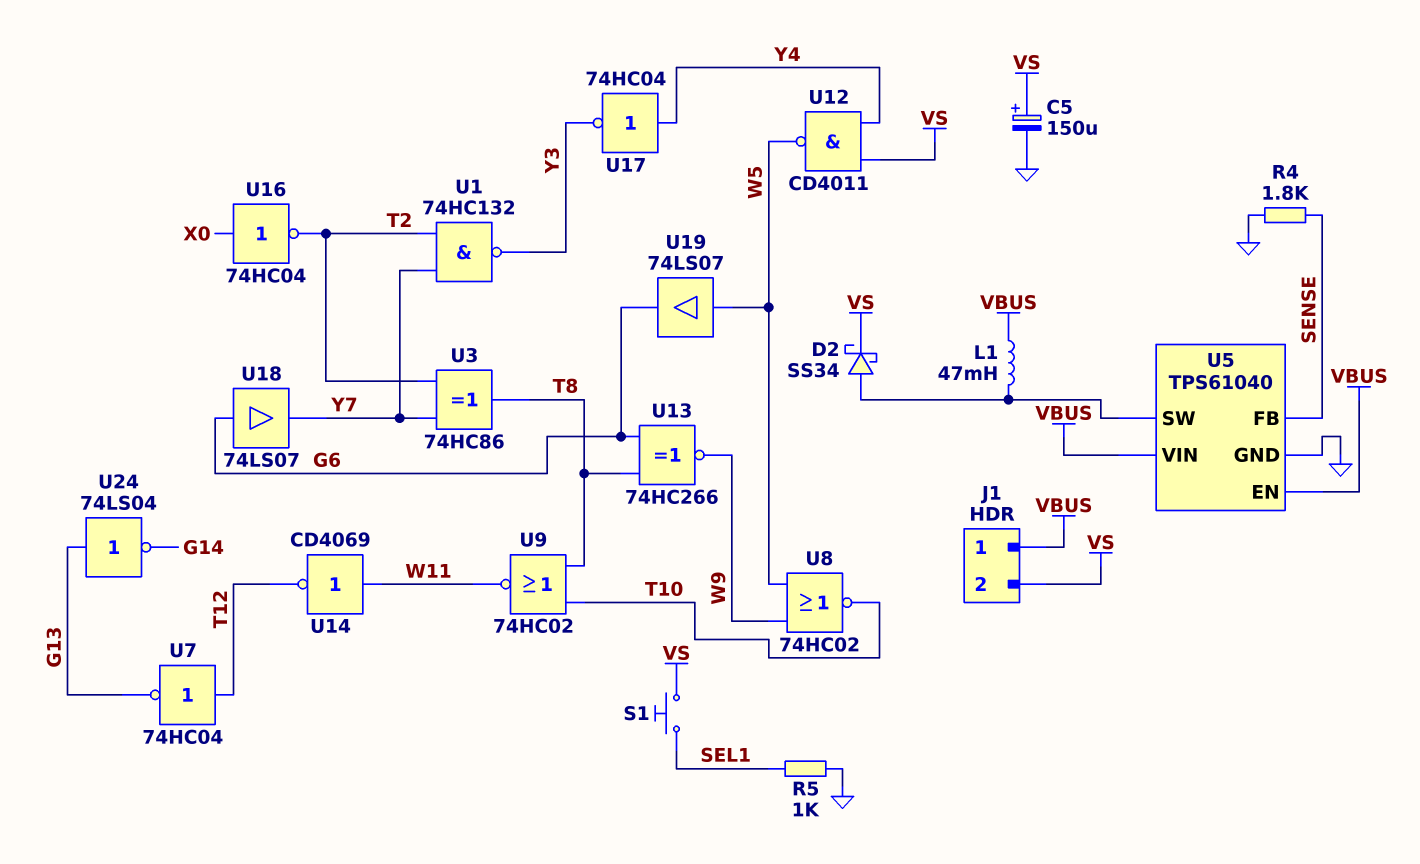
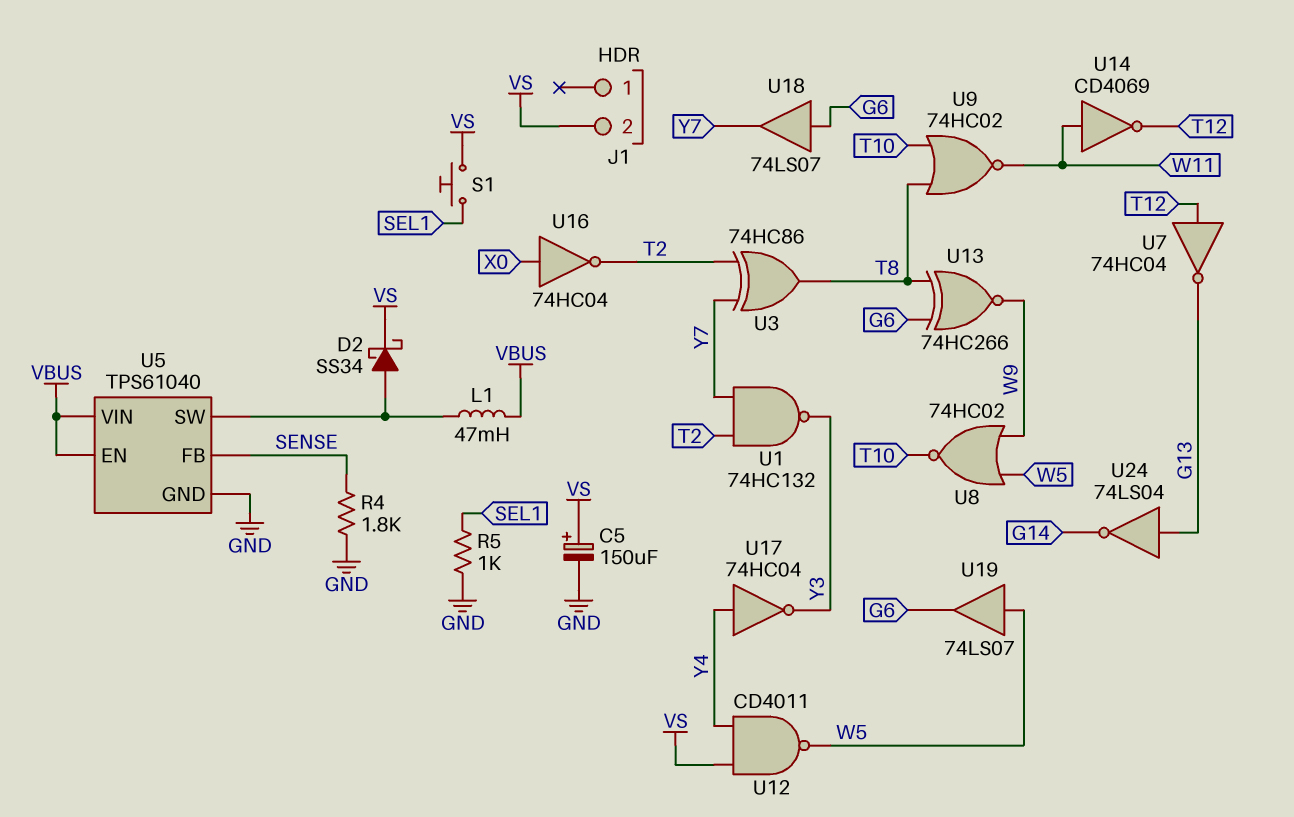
J1 pin 1: VBUS -> none

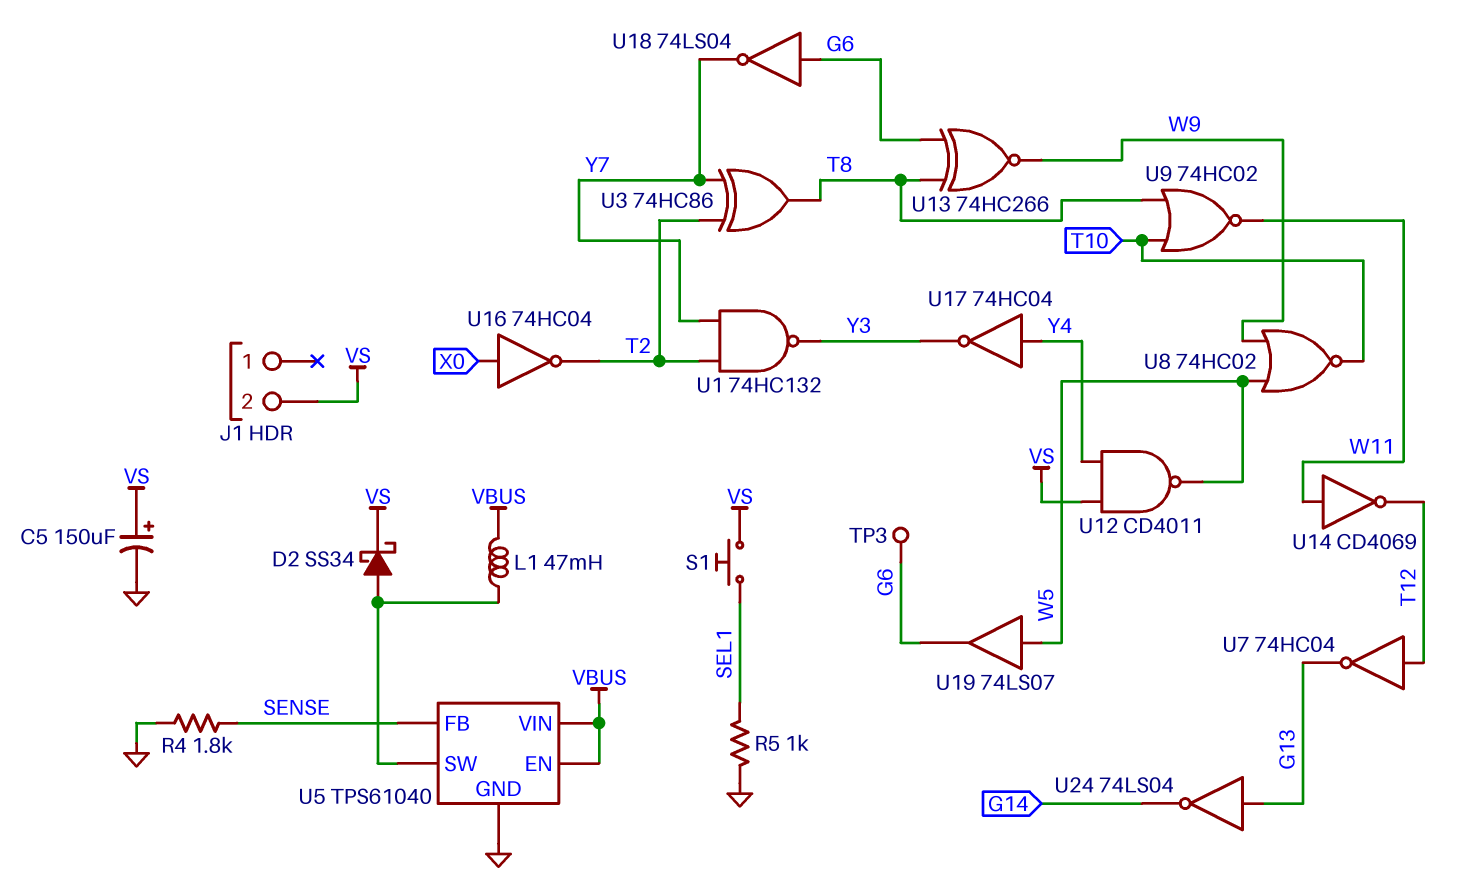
TP3: none -> test point (G6)
U18: buffer 74LS07 (in G6, out Y7) -> NOT 74LS04 (in G6, out Y7)

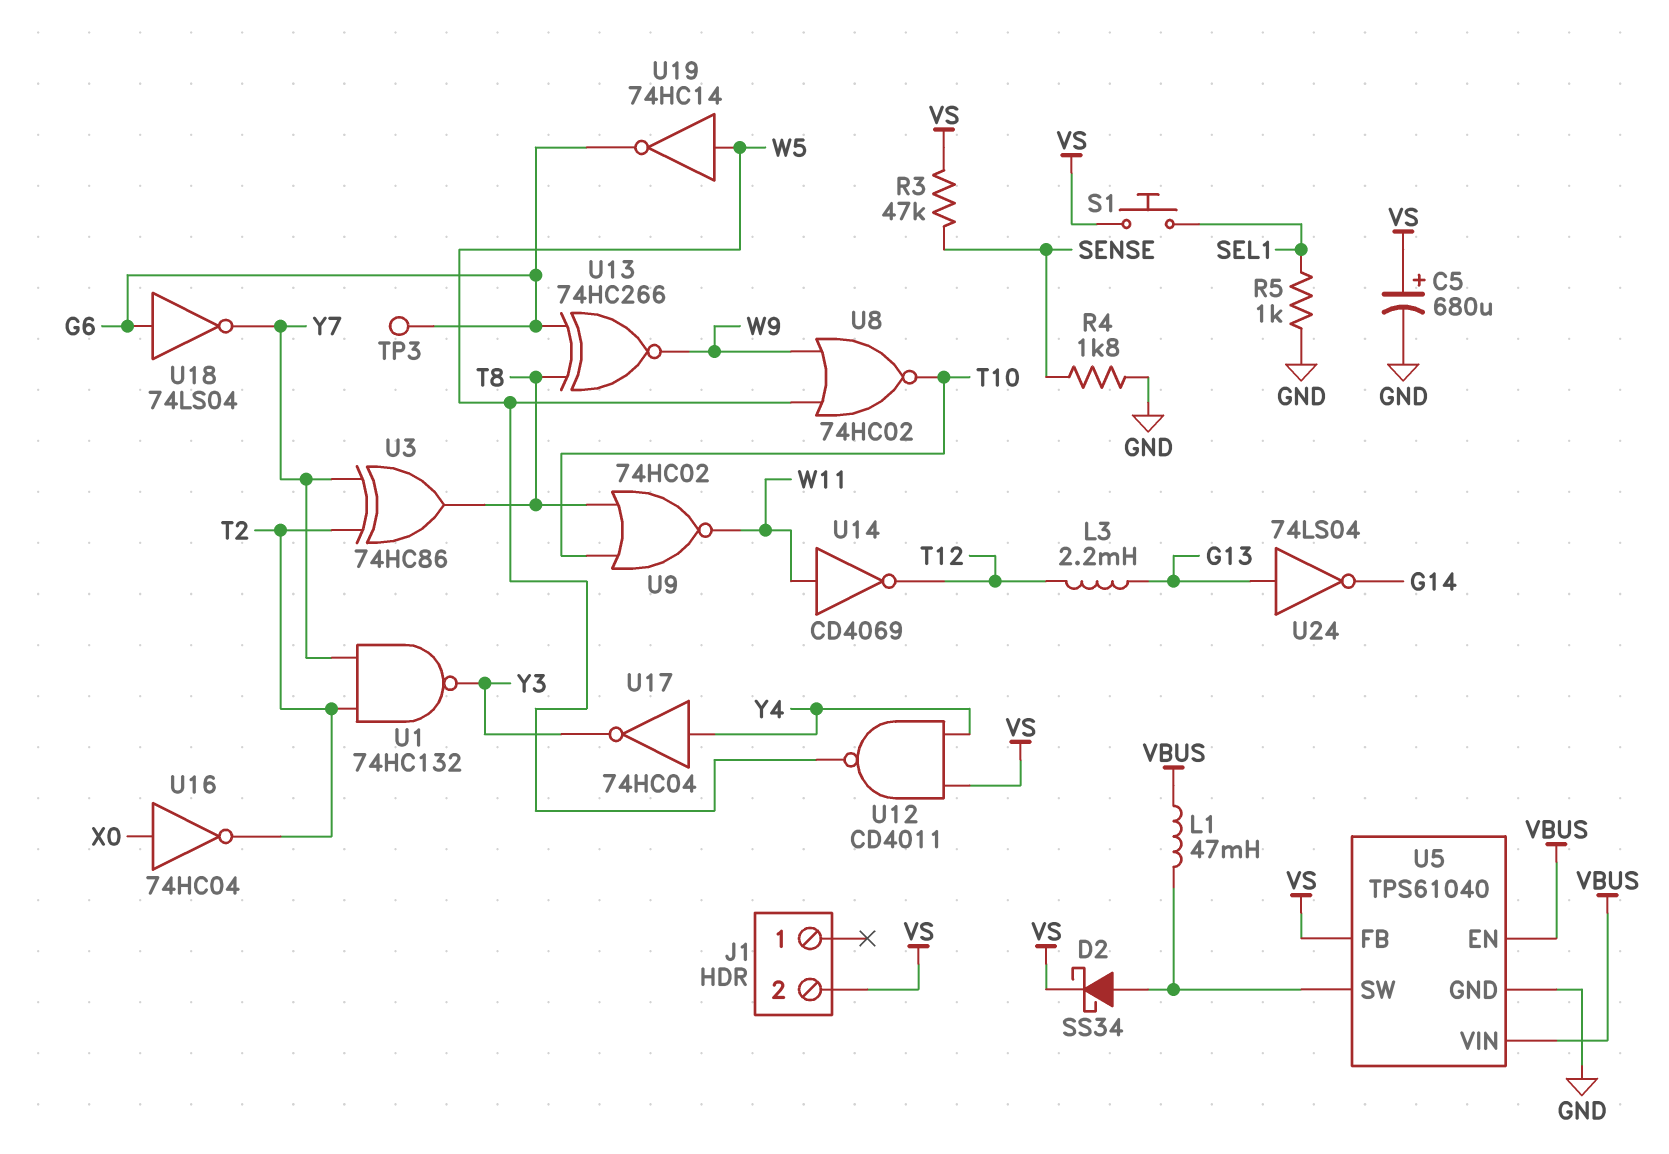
C5: 150uF (plus VS, minus GND) -> 680uF (plus VS, minus GND)
L3: none -> 2.2mH (G13, T12)
R3: none -> 47k (SENSE, VS)
U5 pin FB: SENSE -> VS
U7: NOT 74HC04 (in T12, out G13) -> none
U19: buffer 74LS07 (in W5, out G6) -> NOT 74HC14 (in W5, out G6)

